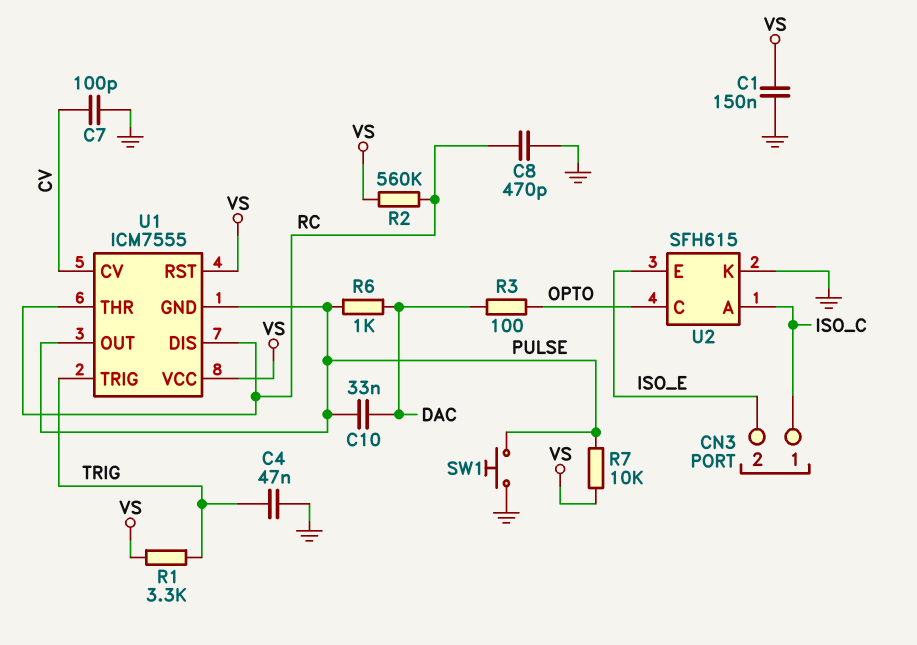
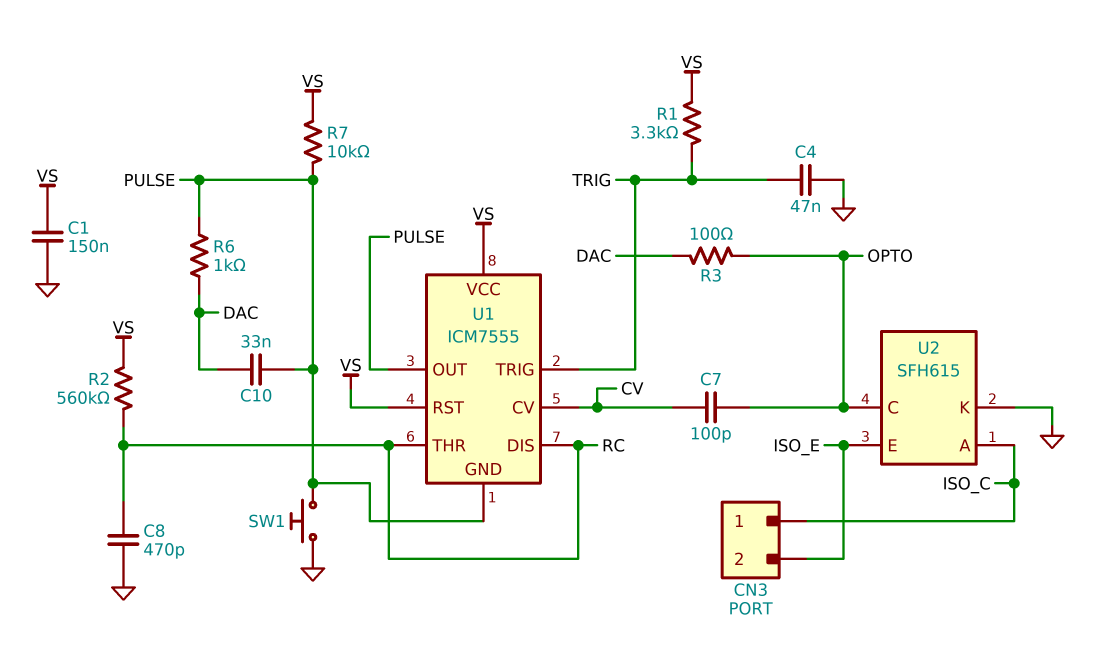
C7: 100pF (CV, GND) -> 100pF (CV, OPTO)

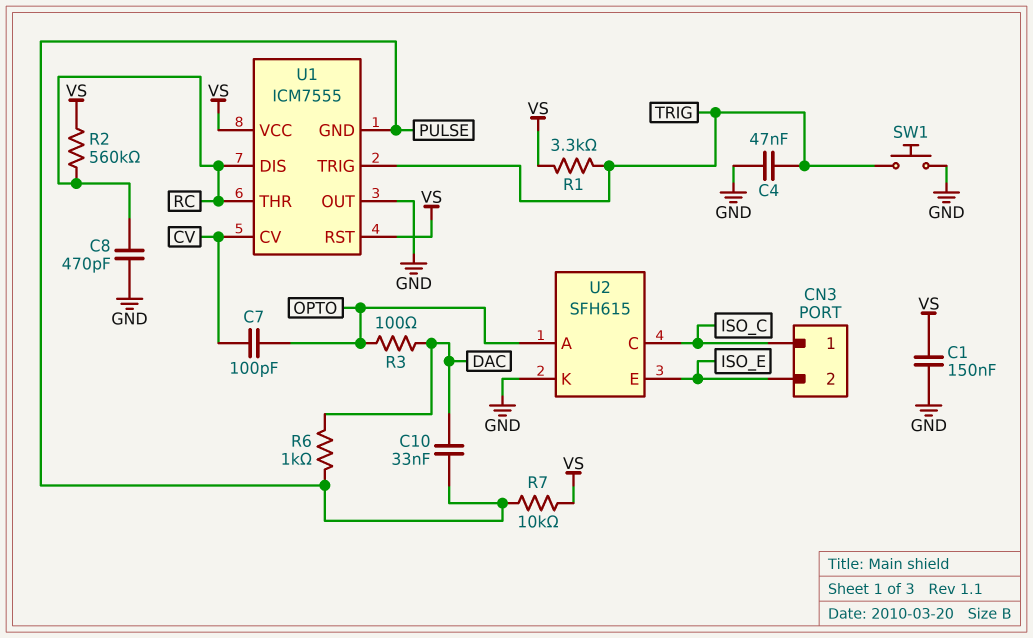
SW1: button (GND, PULSE) -> button (GND, TRIG)
U1 pin OUT: PULSE -> GND
U2 pin A: ISO_C -> OPTO
U2 pin C: OPTO -> ISO_C

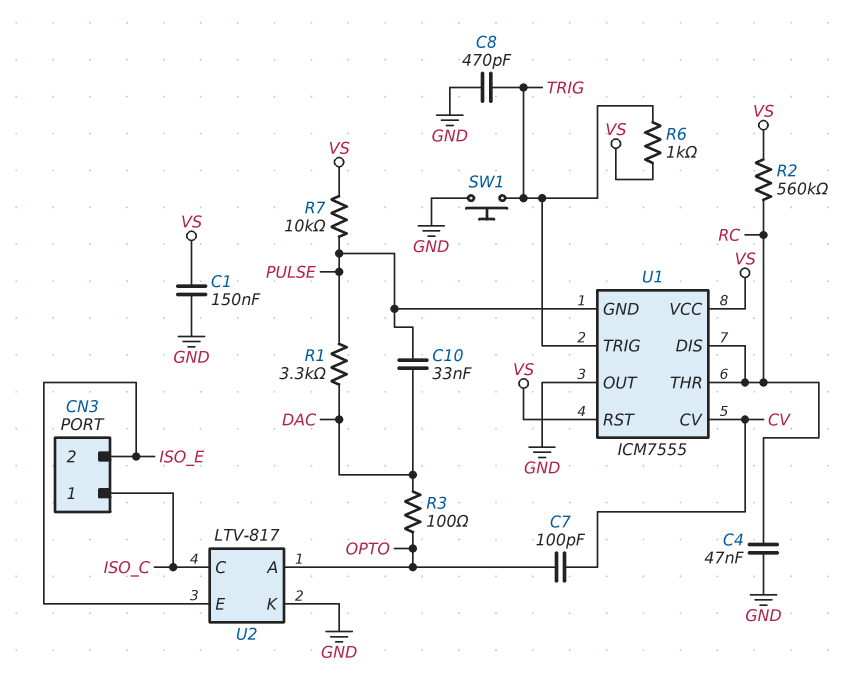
C4: 47nF (GND, TRIG) -> 47nF (GND, RC)
C8: 470pF (GND, RC) -> 470pF (GND, TRIG)
R1: 3.3k (TRIG, VS) -> 3.3k (DAC, PULSE)
R6: 1k (DAC, PULSE) -> 1k (TRIG, VS)
U2: SFH615 -> LTV-817

